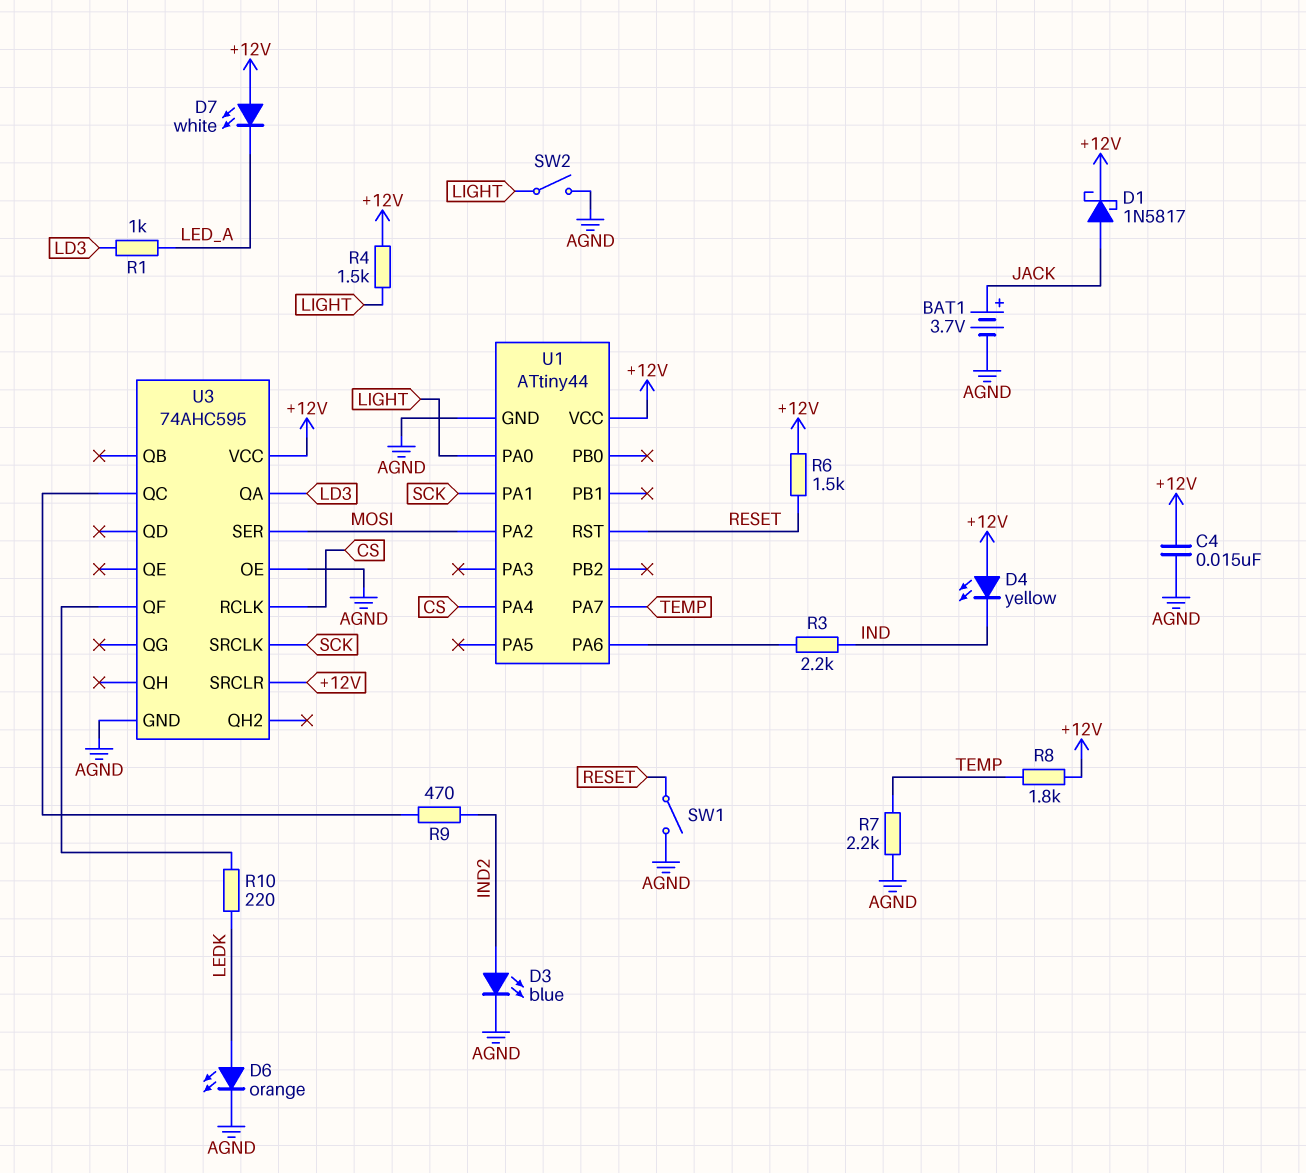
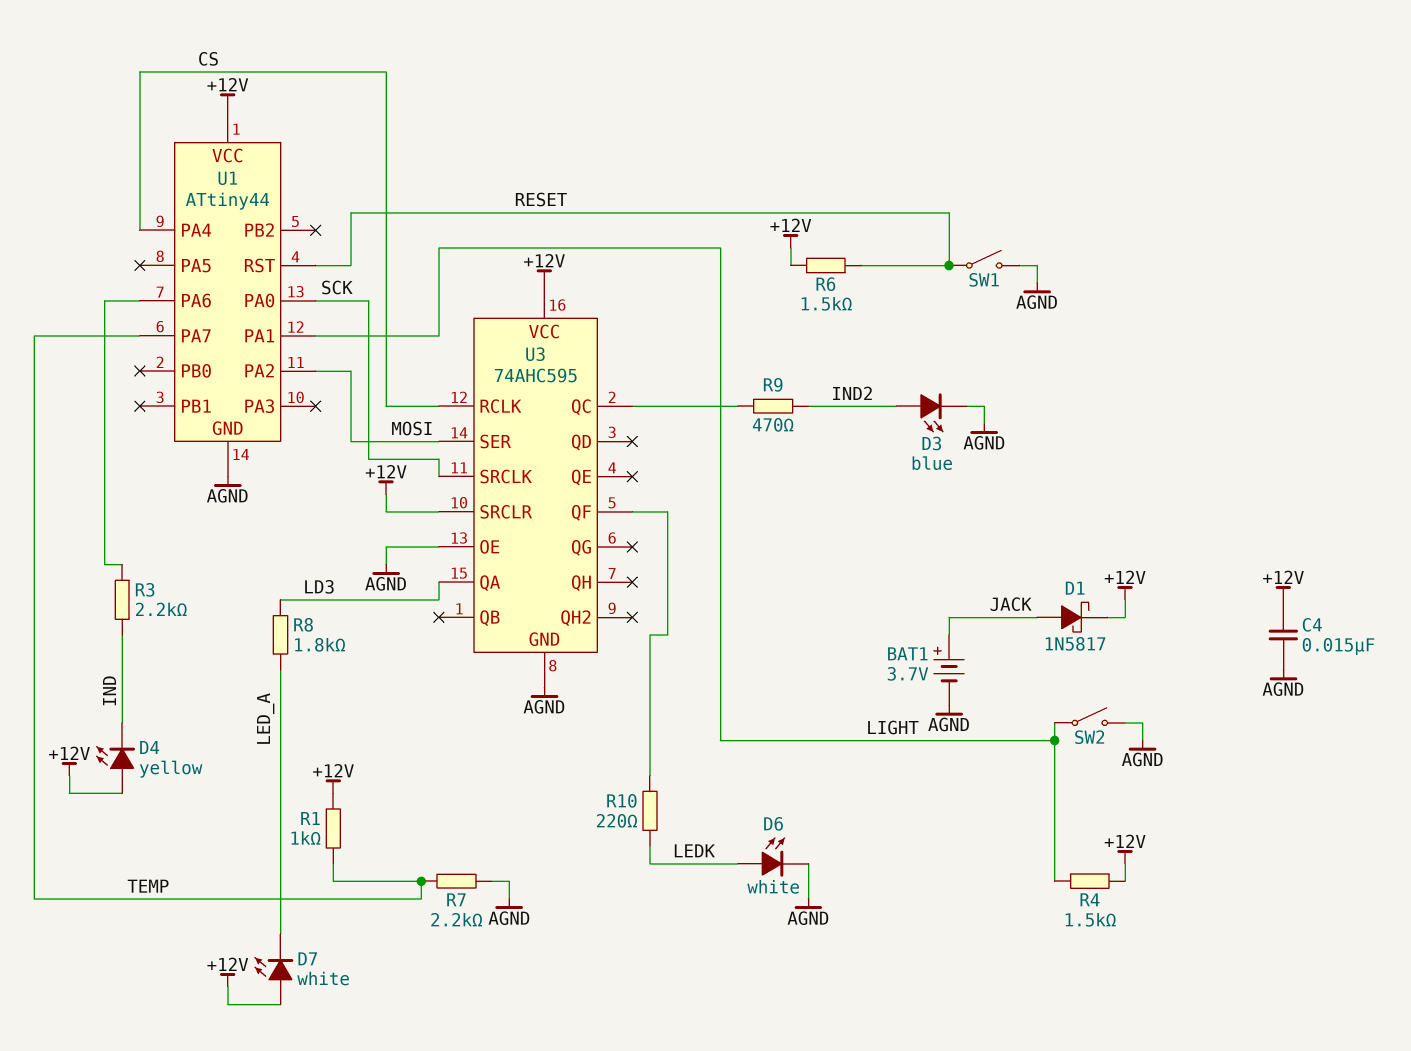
D6: LED orange (A LEDK, K AGND) -> LED white (A LEDK, K AGND)
R1: 1k (LD3, LED_A) -> 1k (+12V, TEMP)
R8: 1.8k (+12V, TEMP) -> 1.8k (LD3, LED_A)
U1 pin PA0: LIGHT -> SCK
U1 pin PA1: SCK -> LIGHT

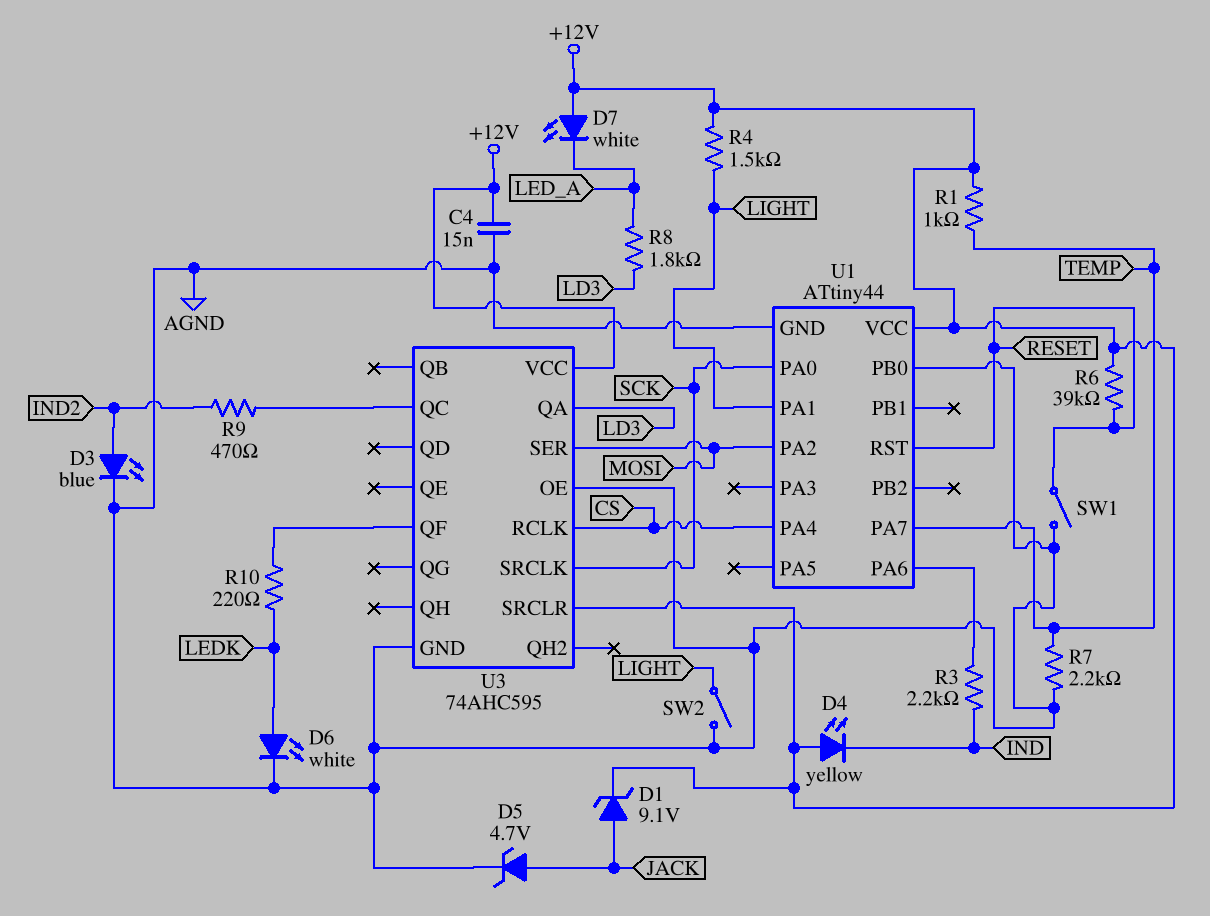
BAT1: 3.7V (plus JACK, minus AGND) -> none
D1: schottky 1N5817 (A JACK, K +12V) -> zener 9.1V (A JACK, K +12V)
D5: none -> zener 4.7V (A JACK, K AGND)
R6: 1.5k (+12V, RESET) -> 39k (+12V, RESET)
U1 pin PB0: none -> AGND

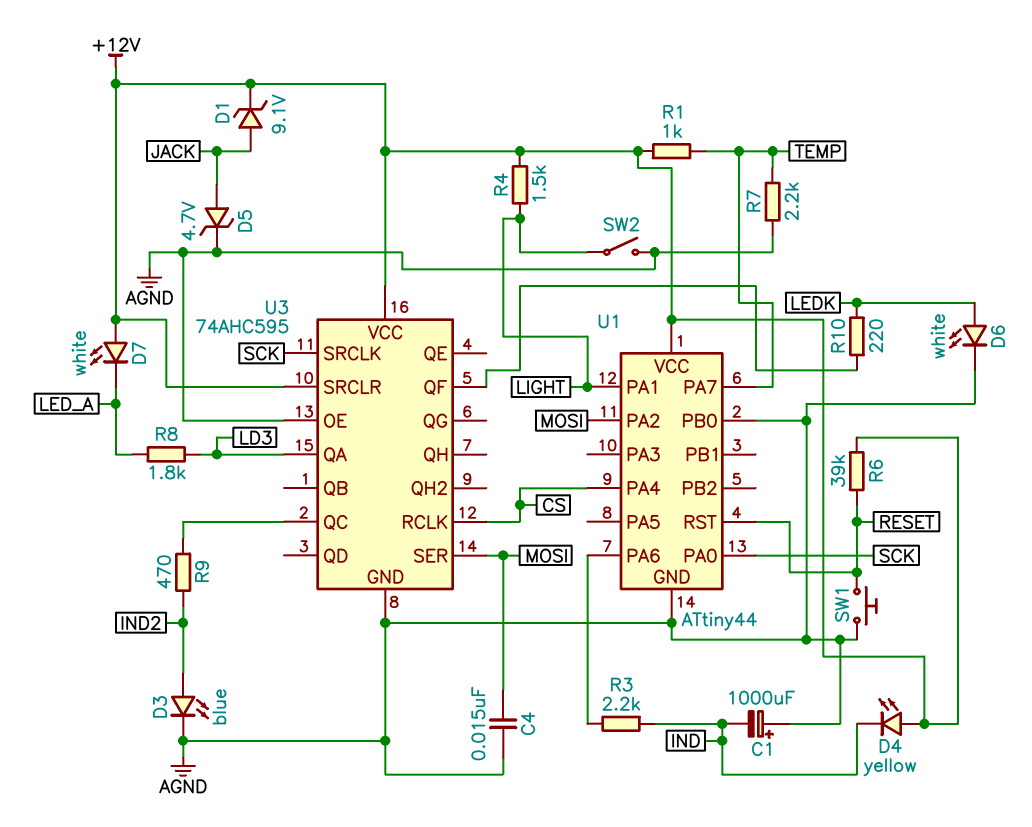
C1: none -> 1000uF (plus AGND, minus IND)
C4: 15nF (+12V, AGND) -> 15nF (AGND, MOSI)
SW1: switch (AGND, RESET) -> button (AGND, RESET)

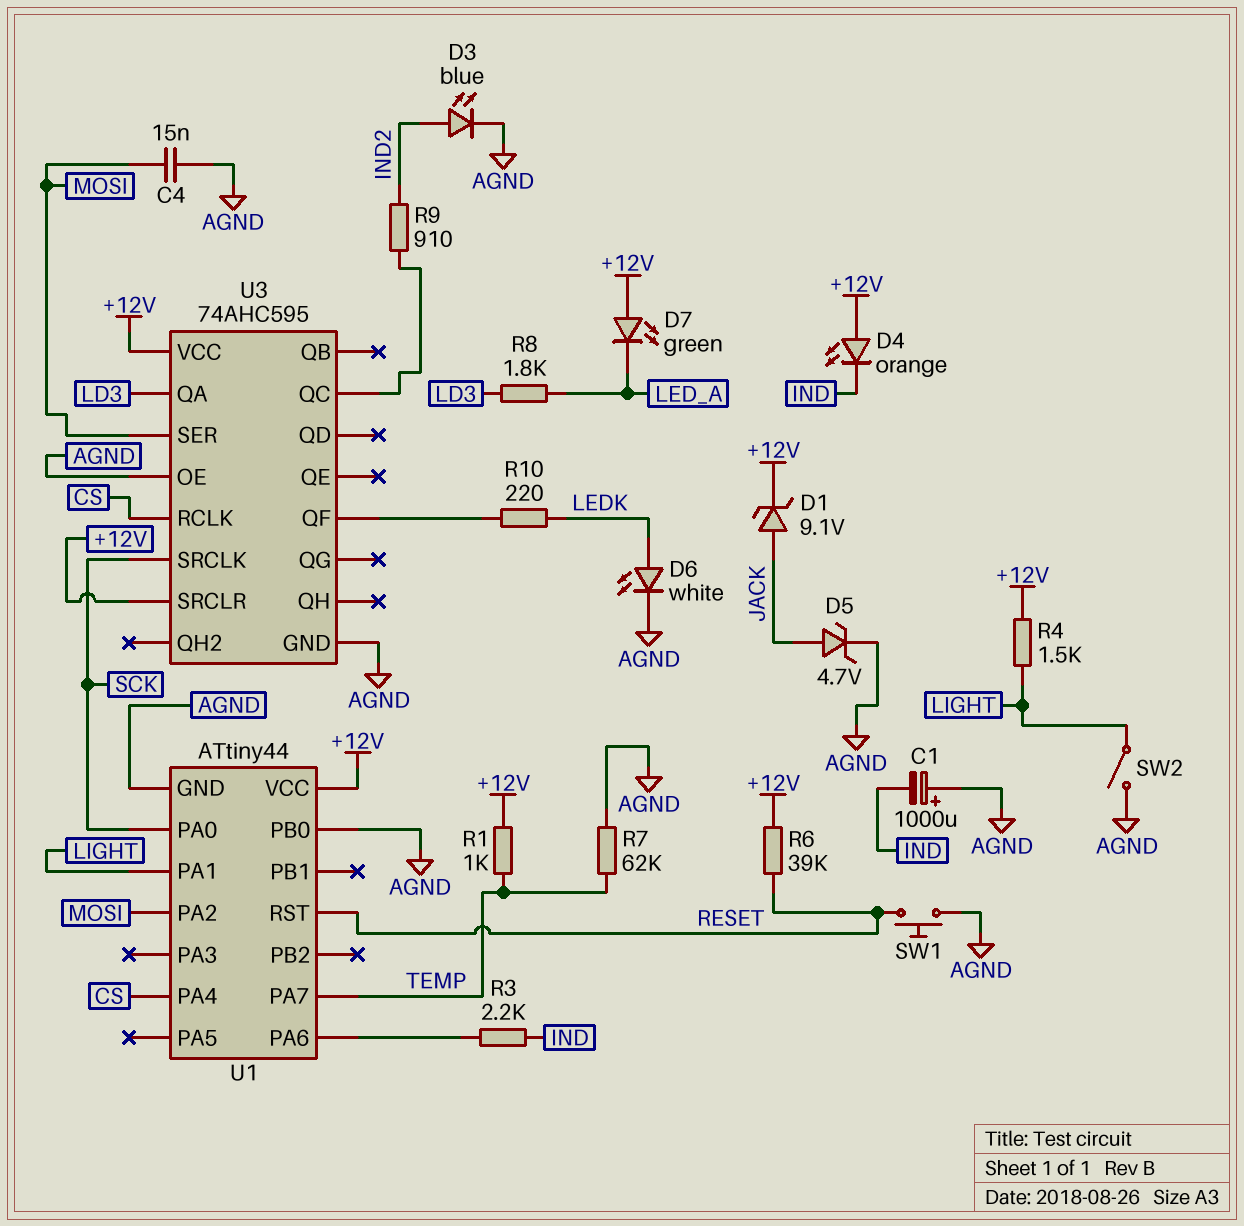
D4: LED yellow (A +12V, K IND) -> LED orange (A +12V, K IND)
D7: LED white (A +12V, K LED_A) -> LED green (A +12V, K LED_A)
R7: 2.2k (AGND, TEMP) -> 62k (AGND, TEMP)
R9: 470 (IND2, U3/QC) -> 910 (IND2, U3/QC)

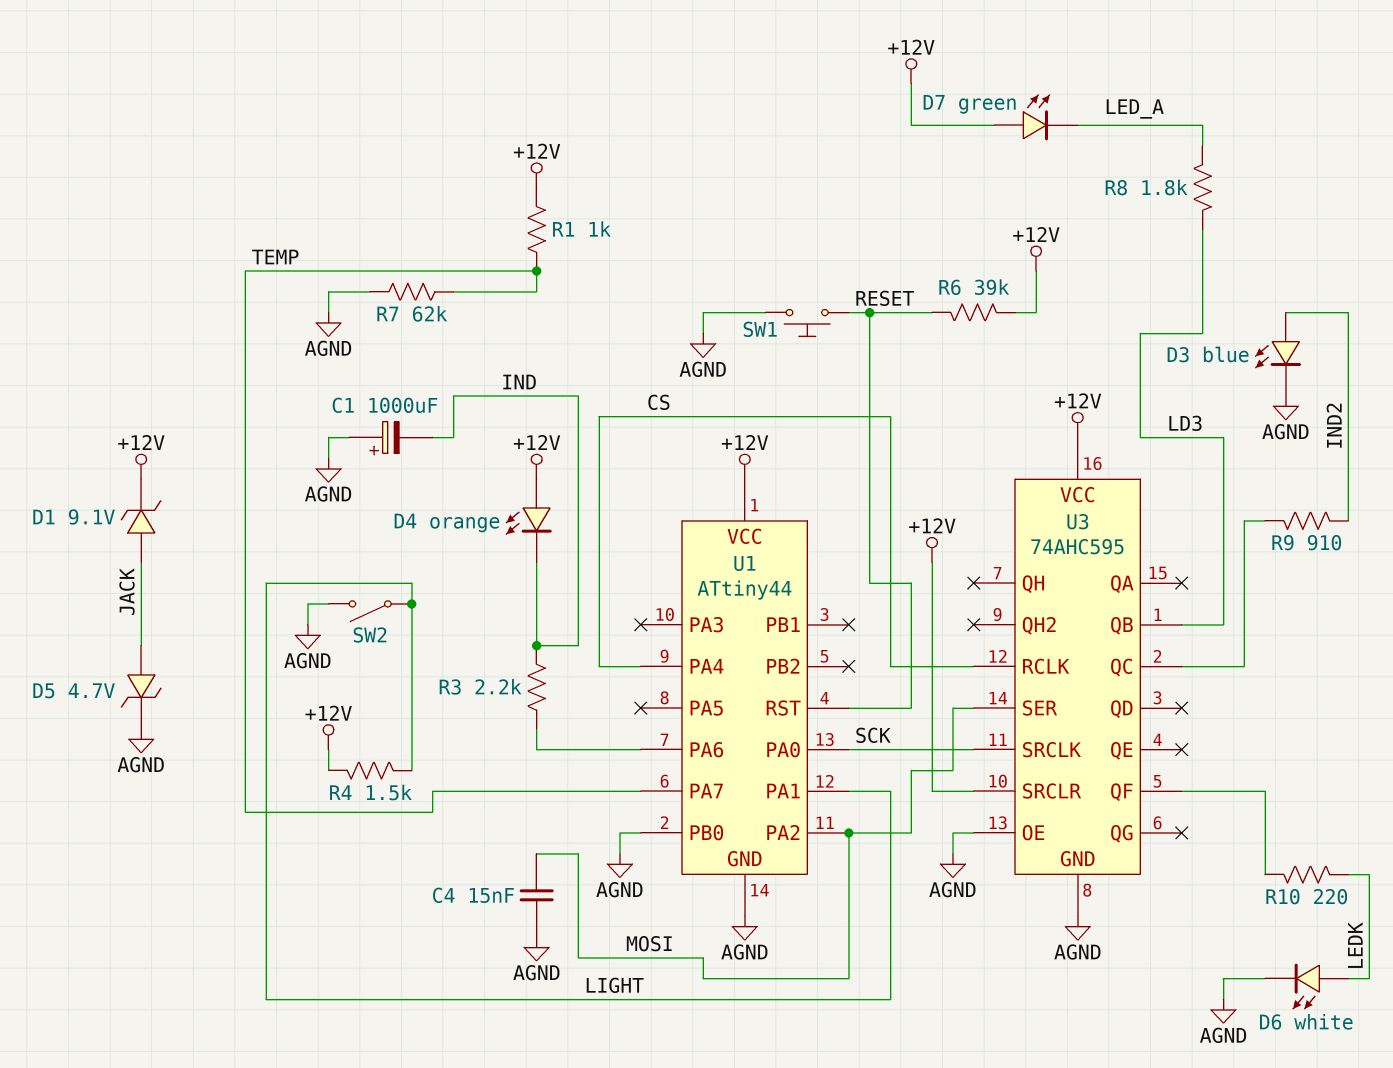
U3 pin QA: LD3 -> none
U3 pin QB: none -> LD3

